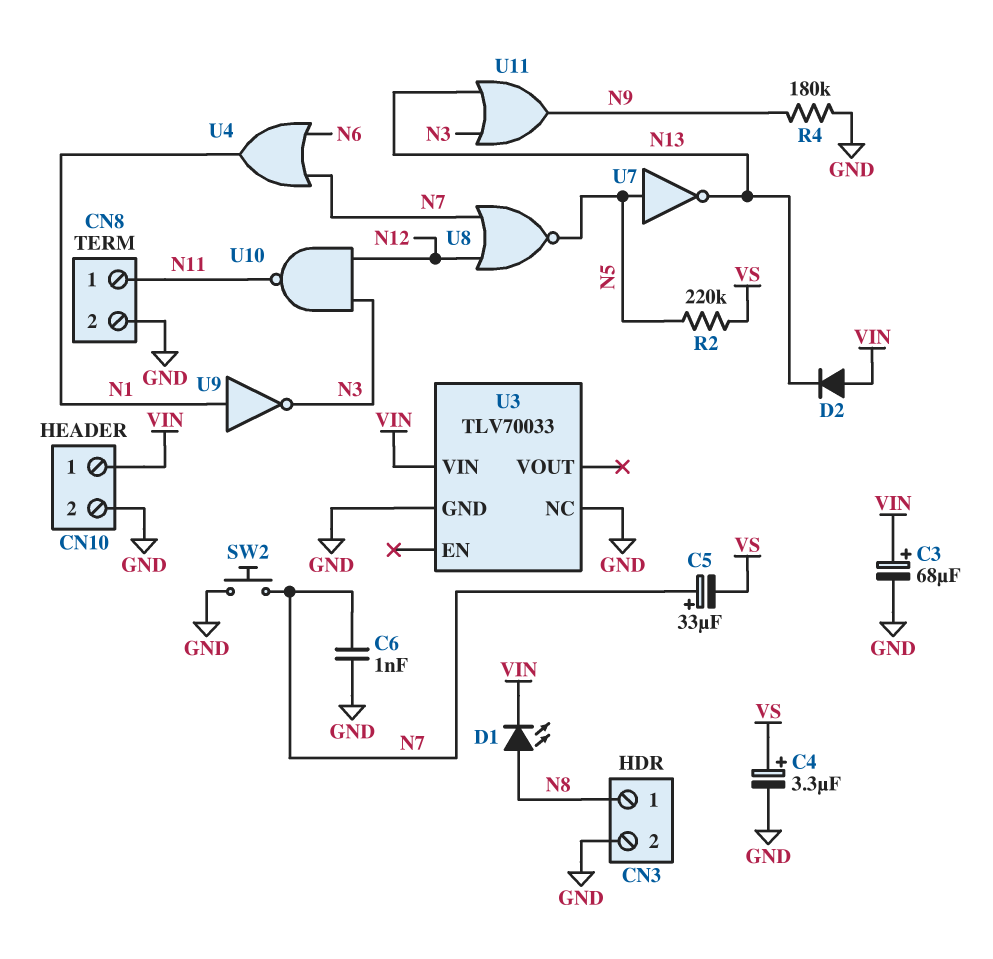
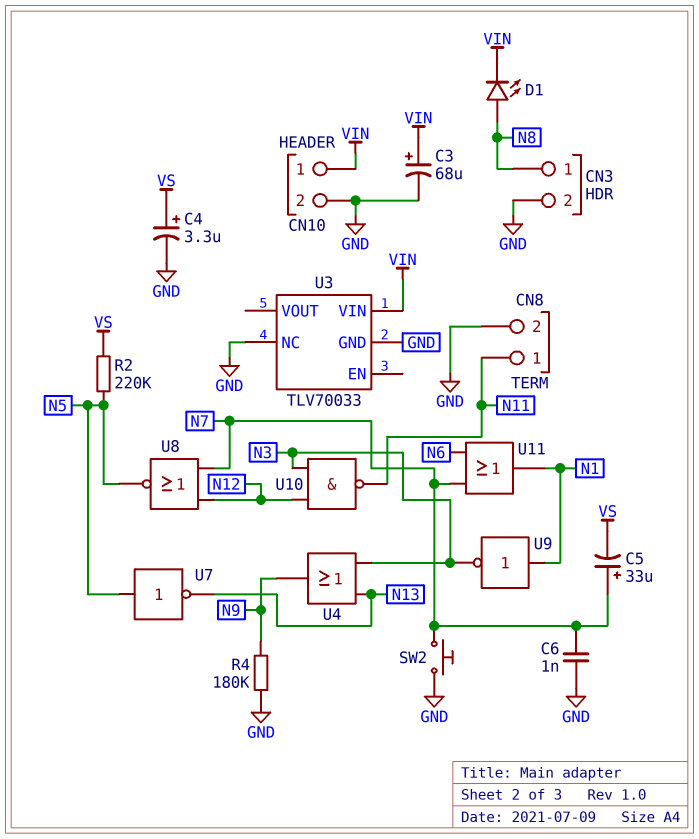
D2: diode (A VIN, K N13) -> none
U4: OR (in N6, in N7, out N1) -> OR (in N3, in N13, out N9)
U11: OR (in N3, in N13, out N9) -> OR (in N6, in N7, out N1)

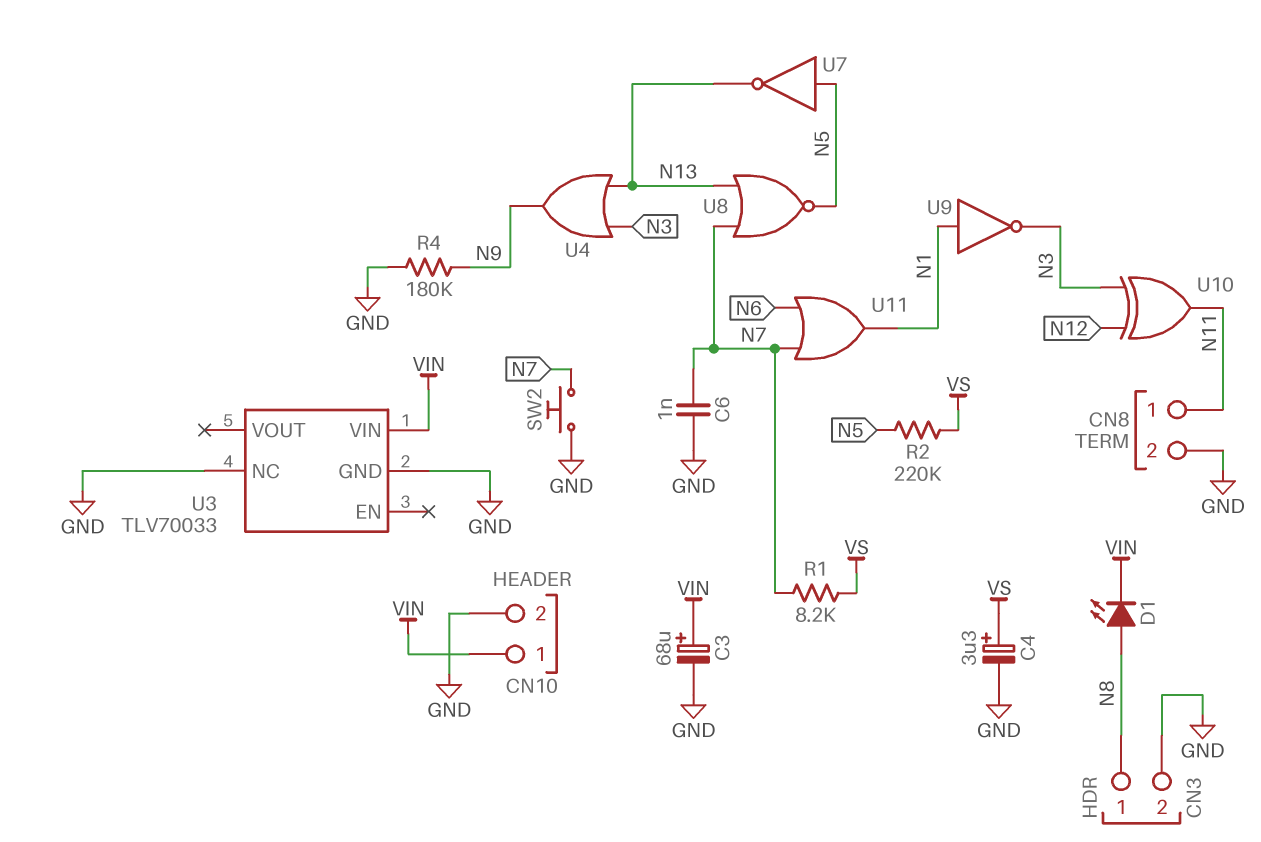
C5: 33uF (plus N7, minus VS) -> none
R1: none -> 8.2k (N7, VS)
U8: NOR (in N7, in N12, out N5) -> NOR (in N7, in N13, out N5)
U10: NAND (in N3, in N12, out N11) -> XOR (in N3, in N12, out N11)

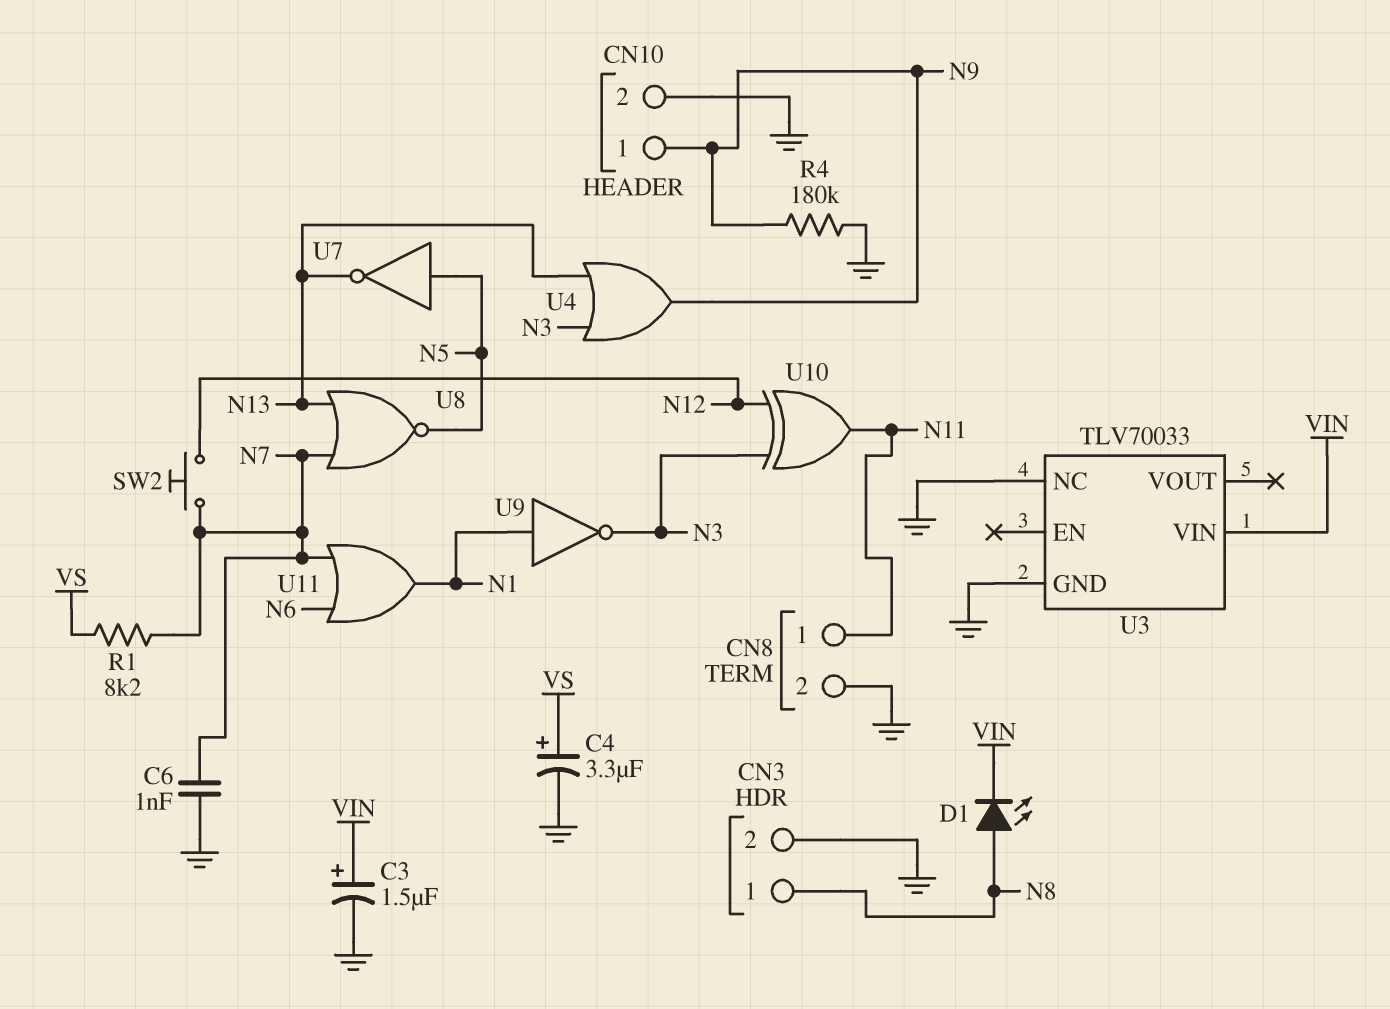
C3: 68uF (plus VIN, minus GND) -> 1.5uF (plus VIN, minus GND)
CN10 pin 1: VIN -> N9
R2: 220k (N5, VS) -> none
SW2: button (GND, N7) -> button (N7, N12)

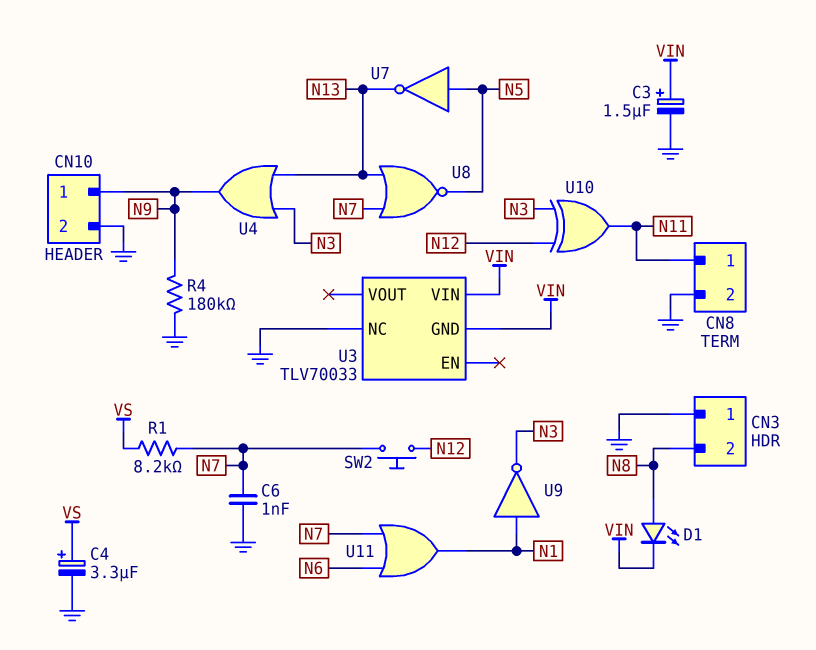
CN3 pin 1: N8 -> GND
CN3 pin 2: GND -> N8
U3 pin GND: GND -> VIN

